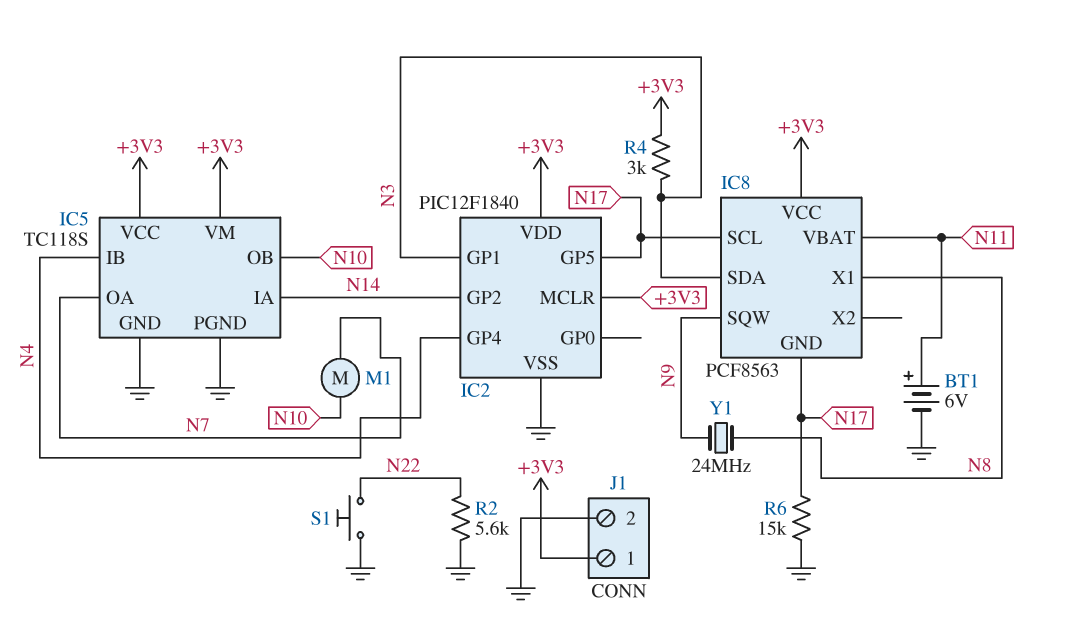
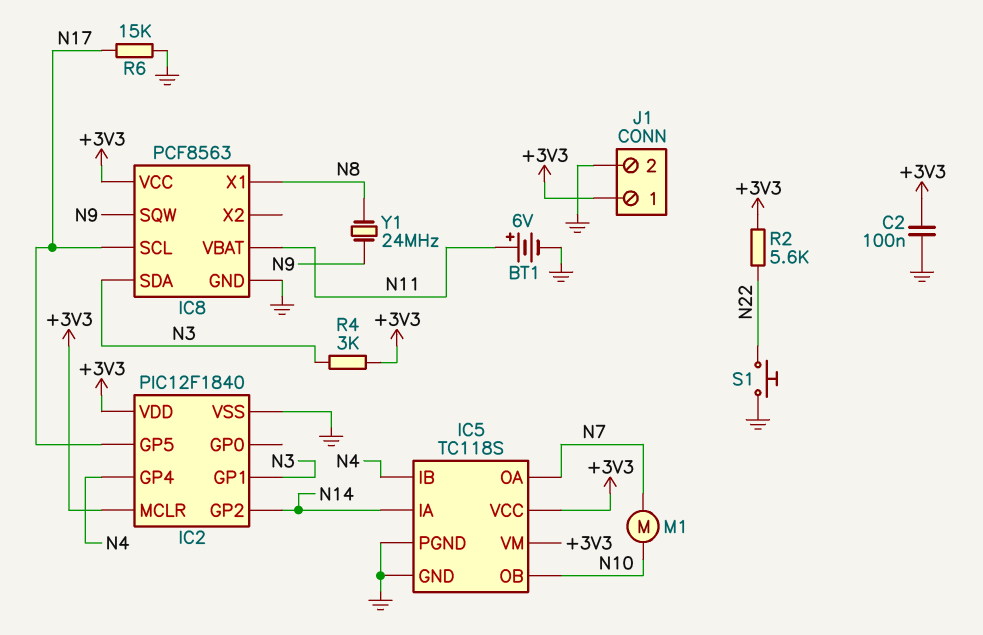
C2: none -> 100nF (+3V3, GND)
IC8 pin GND: N17 -> GND
R2: 5.6k (GND, N22) -> 5.6k (+3V3, N22)

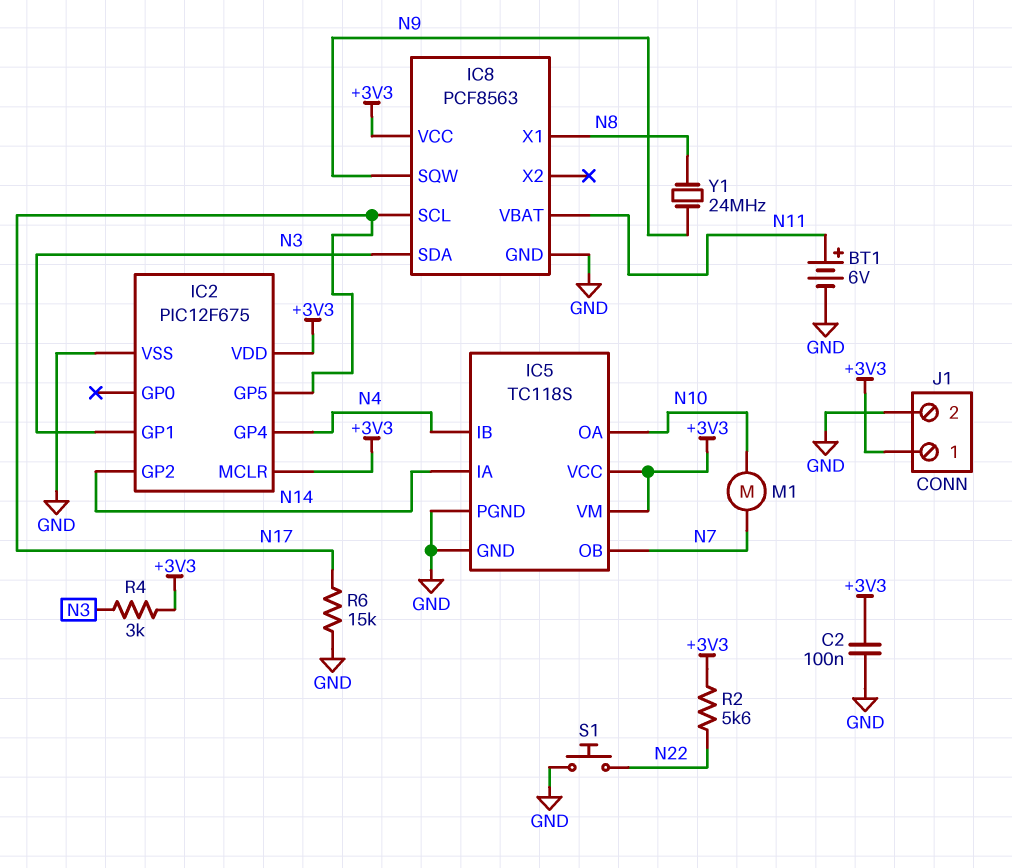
IC2: PIC12F1840 -> PIC12F675
IC5 pin OA: N7 -> N10
IC5 pin OB: N10 -> N7

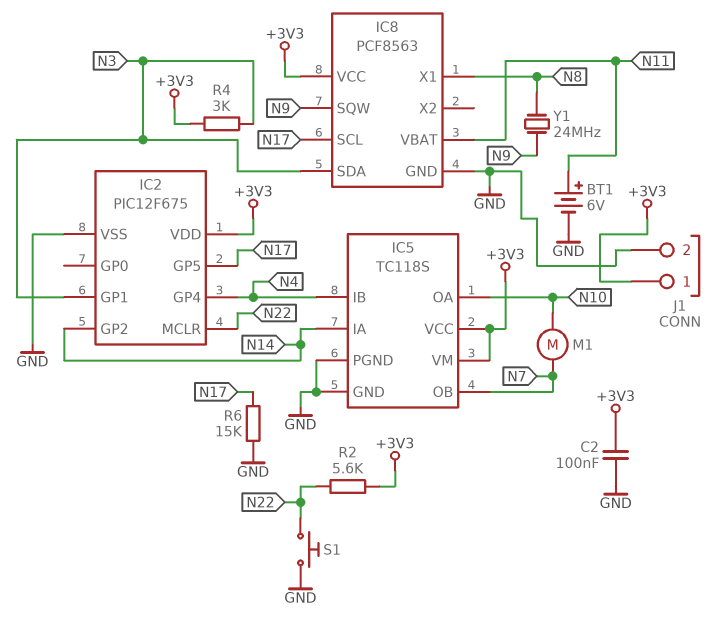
IC2 pin MCLR: +3V3 -> N22

